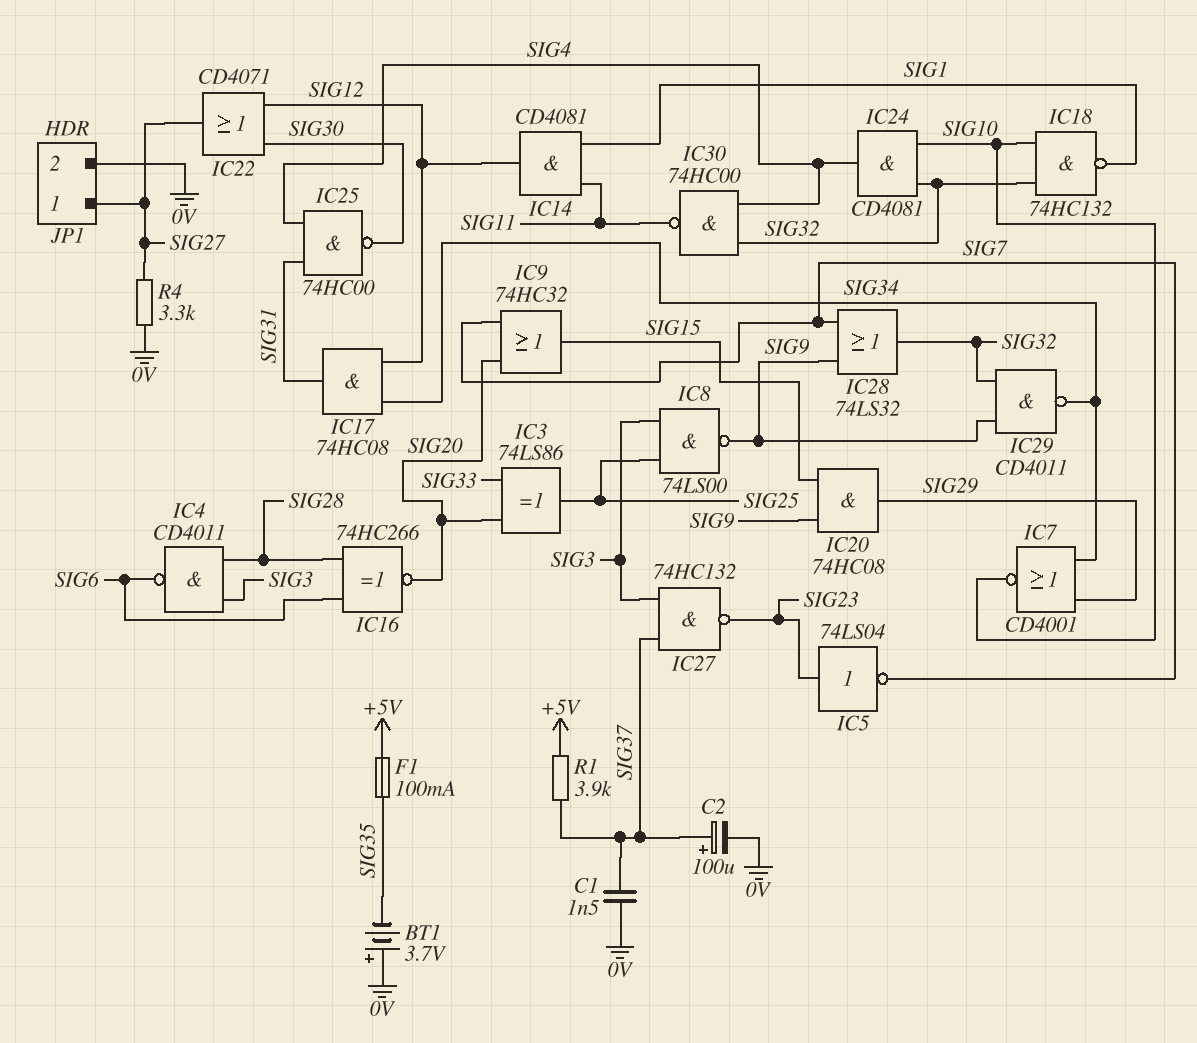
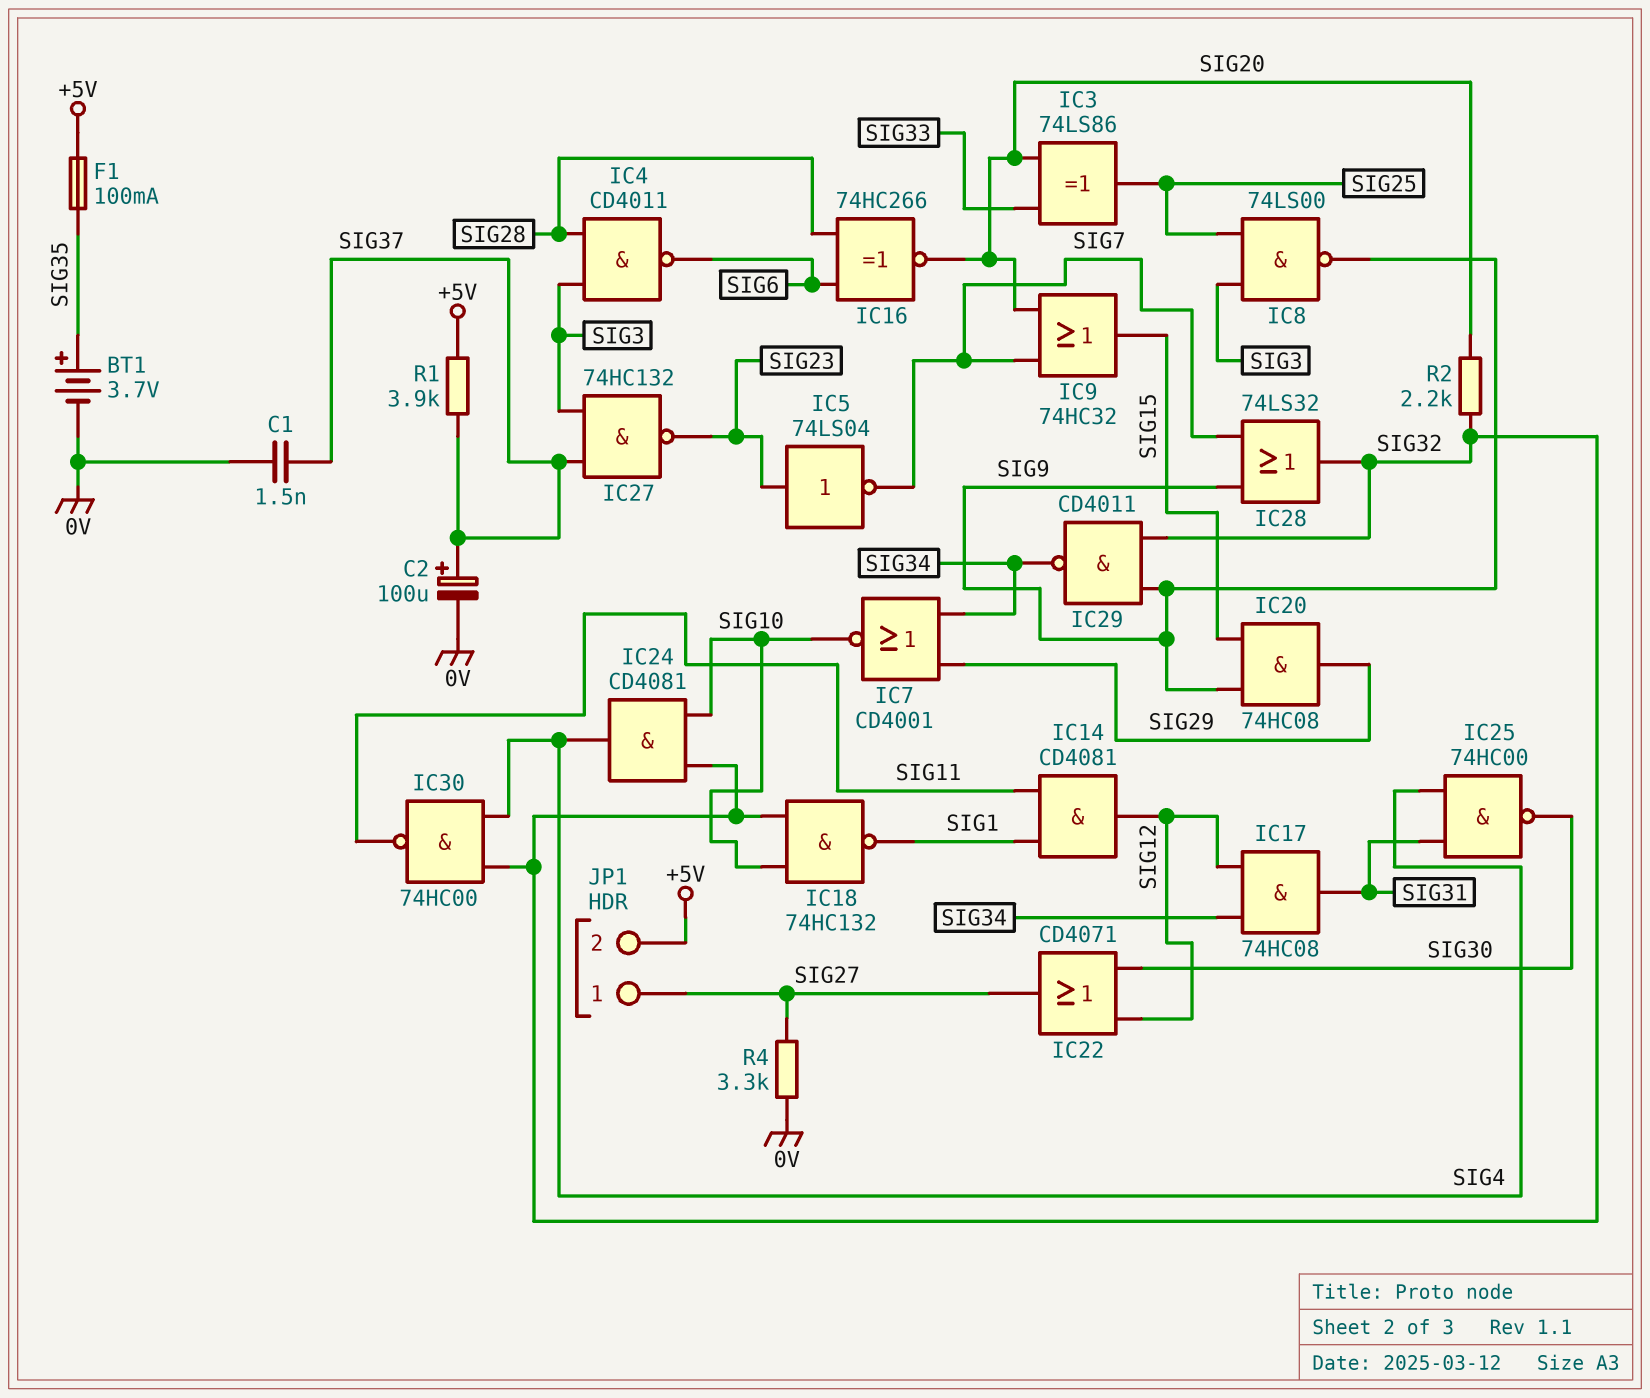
BT1: 3.7V (plus 0V, minus SIG35) -> 3.7V (plus SIG35, minus 0V)
JP1 pin 2: 0V -> +5V
R2: none -> 2.2k (SIG20, SIG32)

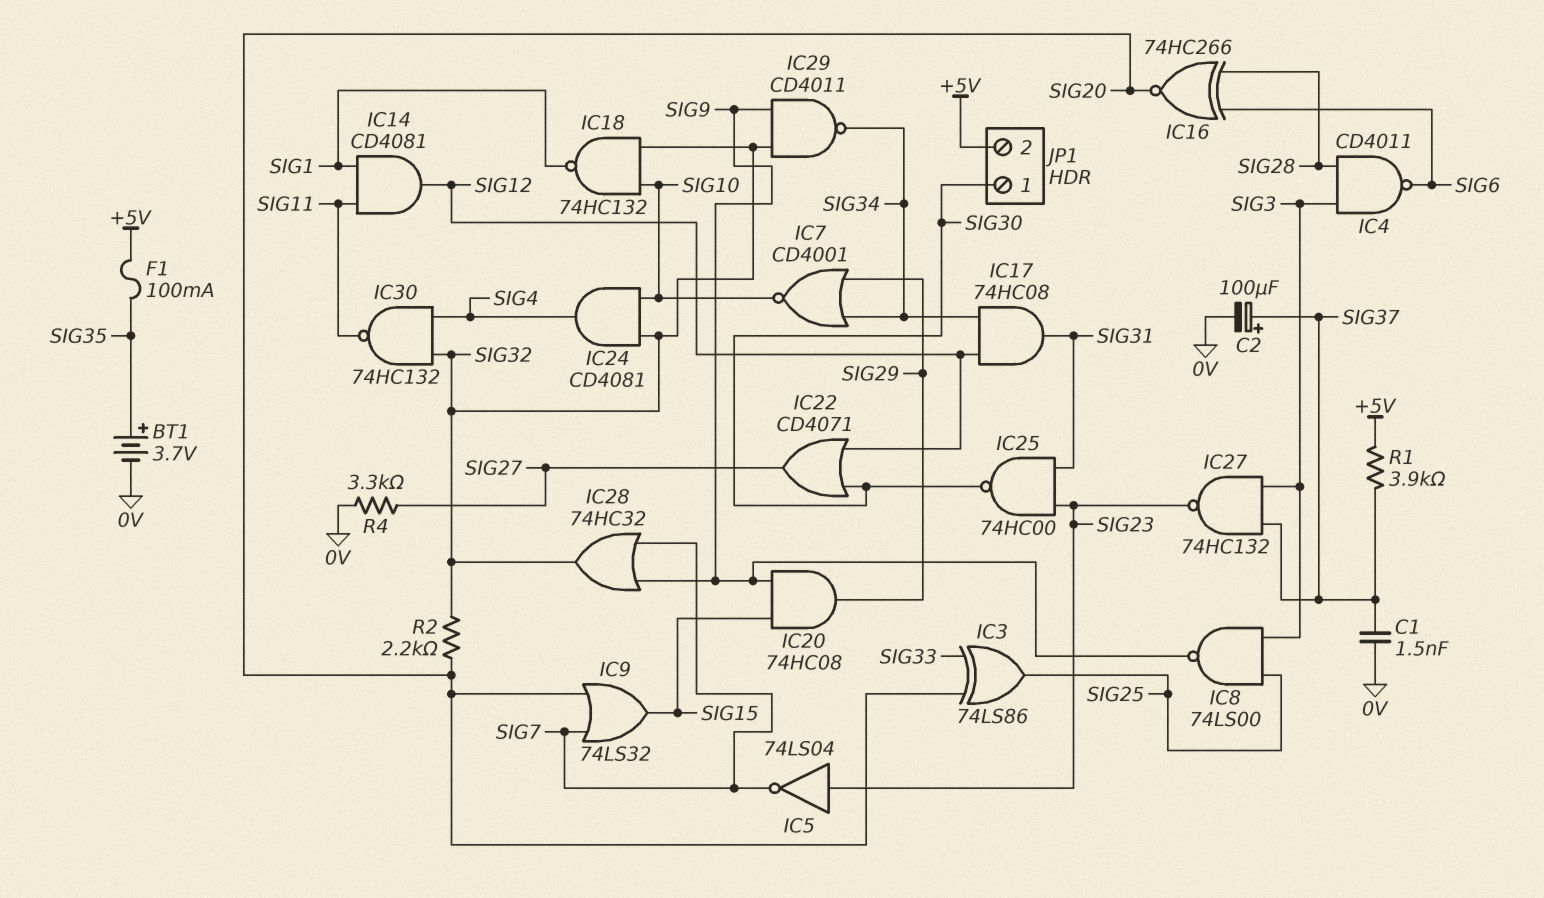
IC9: OR 74HC32 (in SIG7, in SIG20, out SIG15) -> OR 74LS32 (in SIG7, in SIG20, out SIG15)
IC25: NAND 74HC00 (in SIG4, in SIG31, out SIG30) -> NAND 74HC00 (in SIG23, in SIG31, out SIG30)
IC28: OR 74LS32 (in SIG7, in SIG9, out SIG32) -> OR 74HC32 (in SIG7, in SIG9, out SIG32)
IC30: NAND 74HC00 (in SIG4, in SIG32, out SIG11) -> NAND 74HC132 (in SIG4, in SIG32, out SIG11)
JP1 pin 1: SIG27 -> SIG30

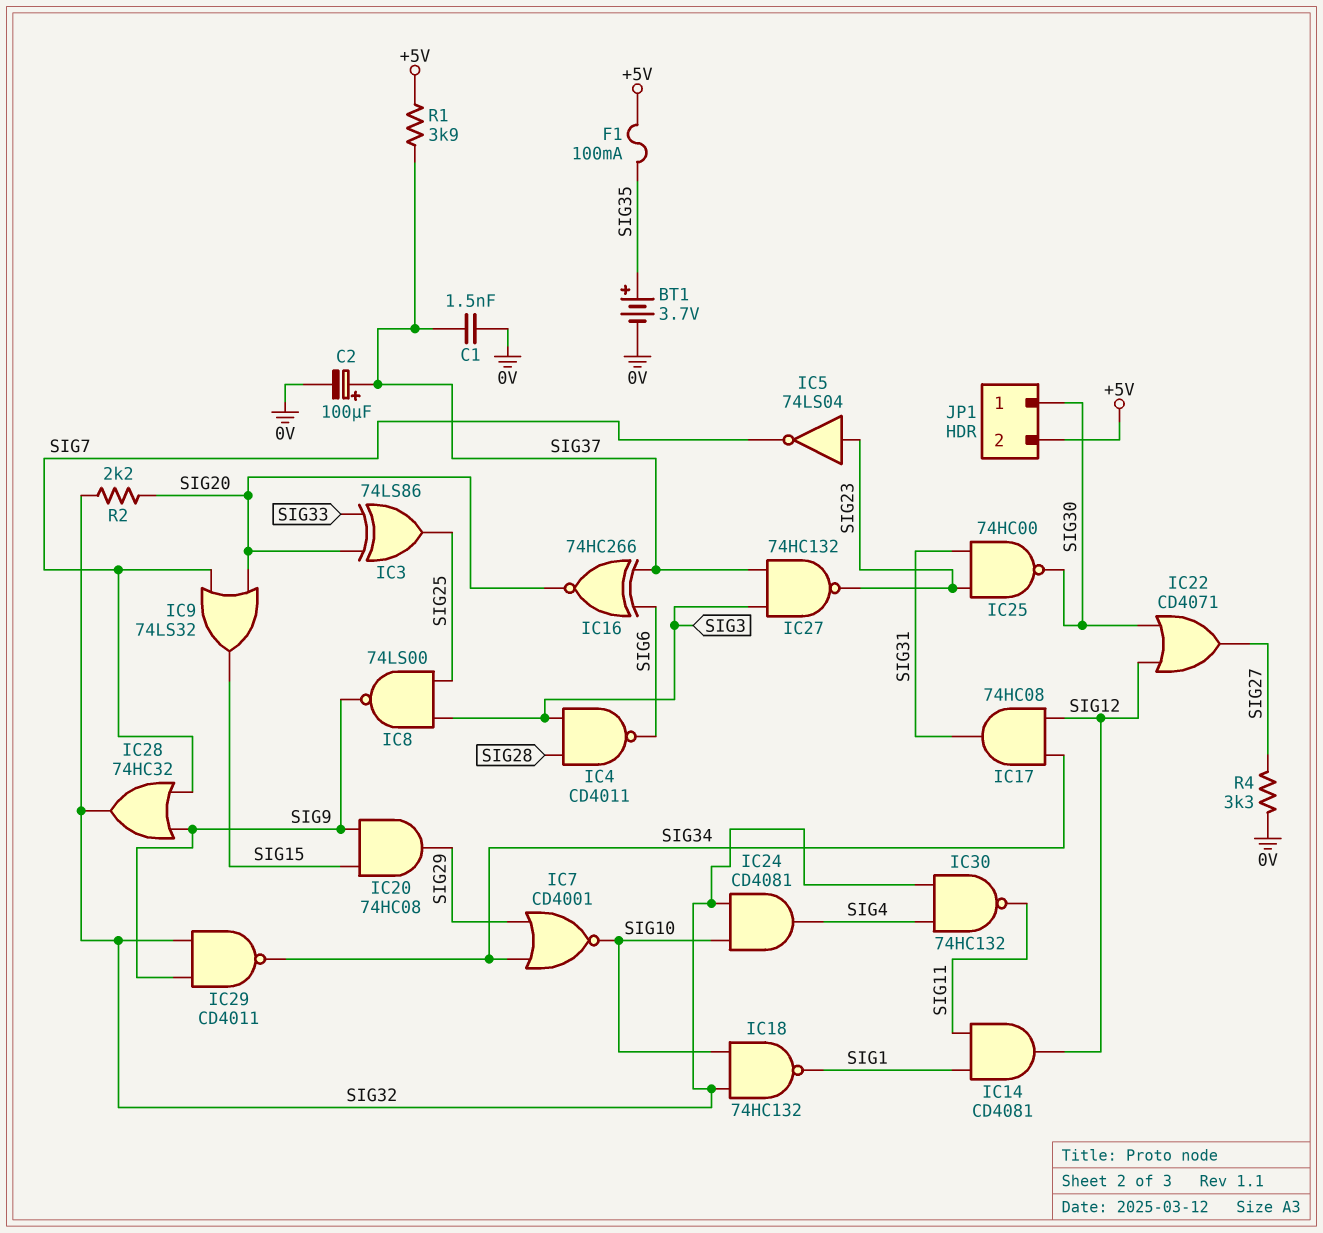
IC16: XNOR 74HC266 (in SIG6, in SIG28, out SIG20) -> XNOR 74HC266 (in SIG6, in SIG37, out SIG20)

